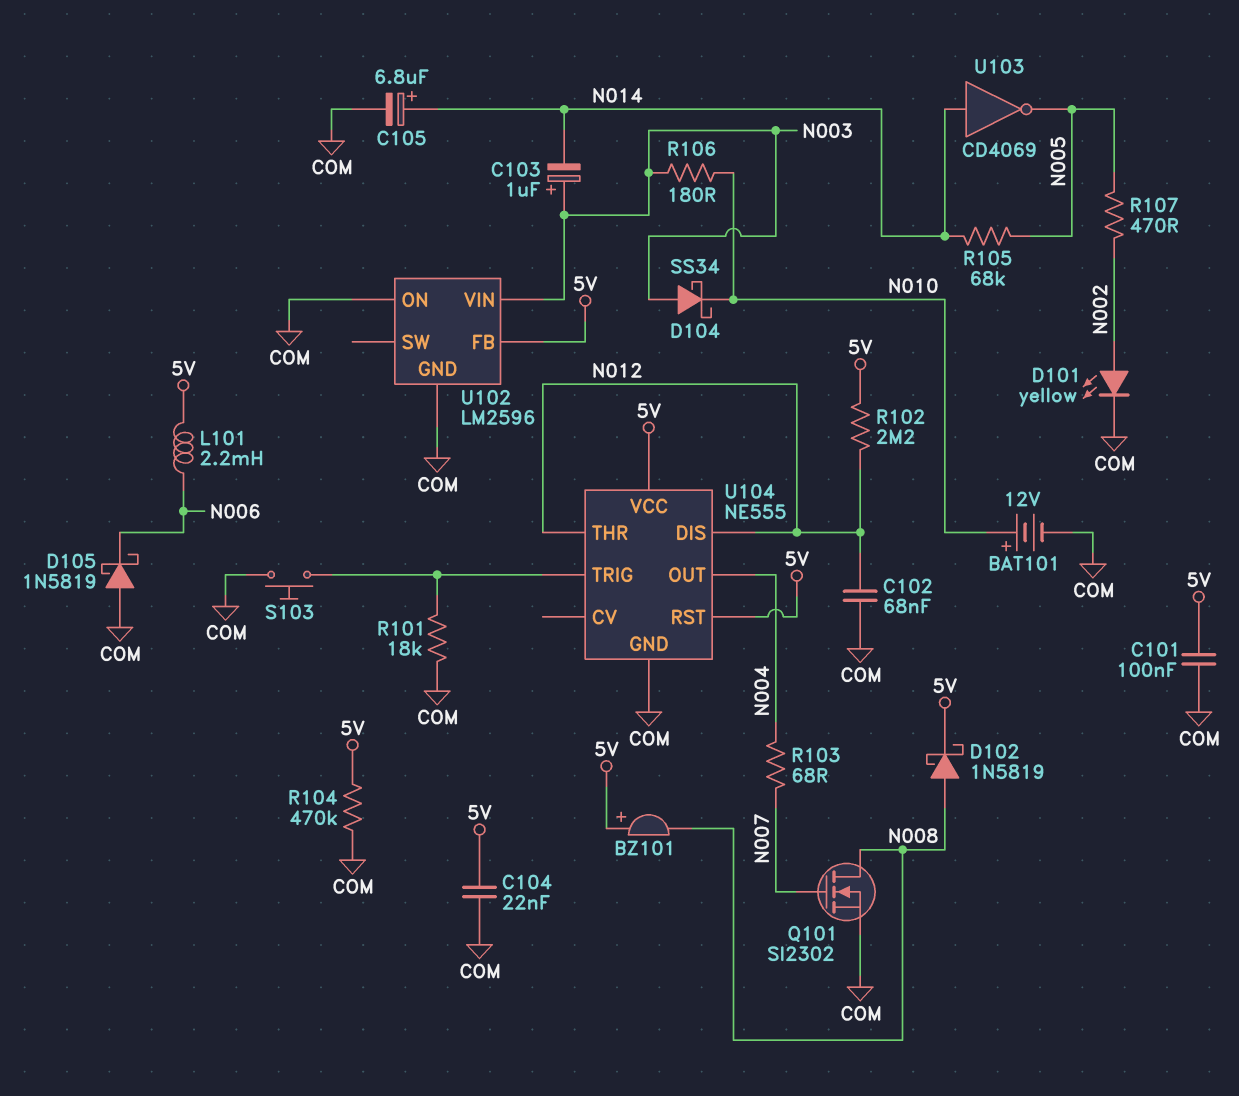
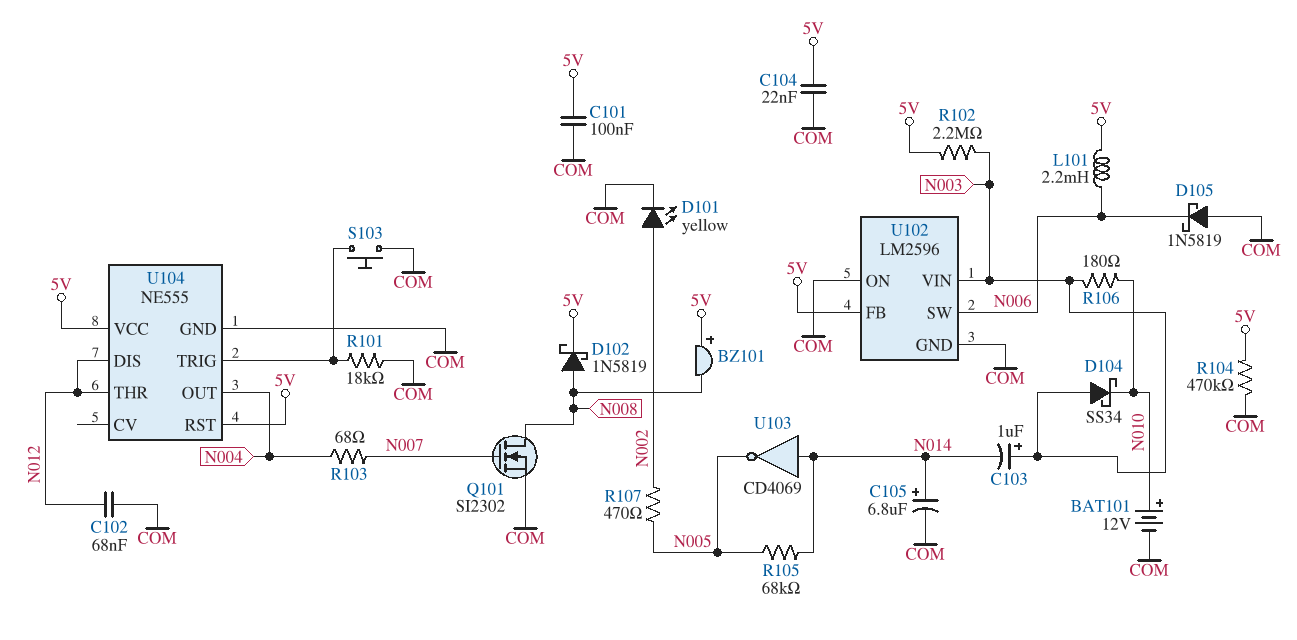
R102: 2.2M (5V, N012) -> 2.2M (5V, N003)
U102 pin SW: none -> N006

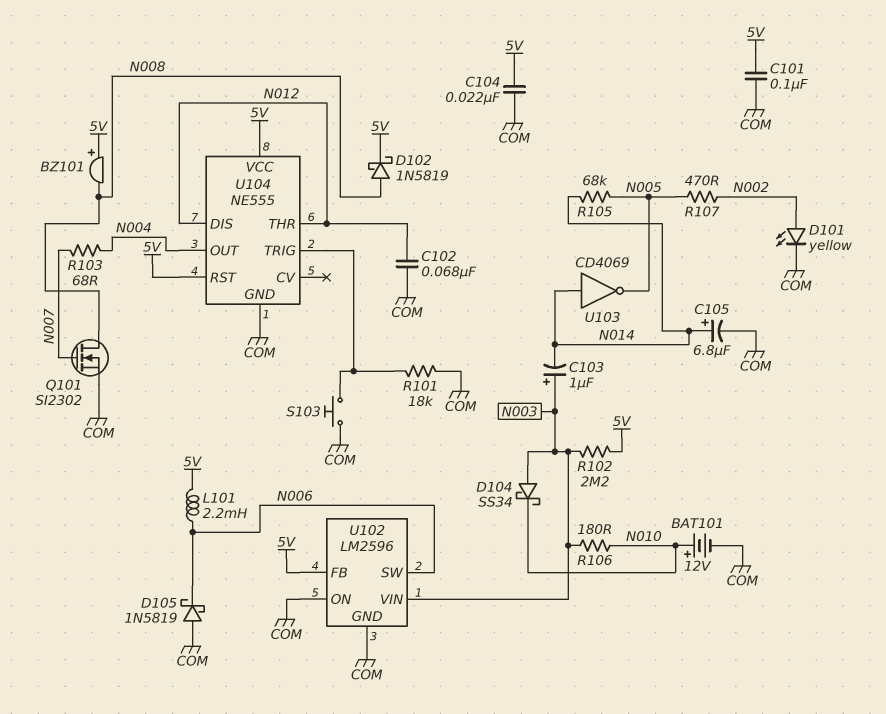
R104: 470k (5V, COM) -> none

